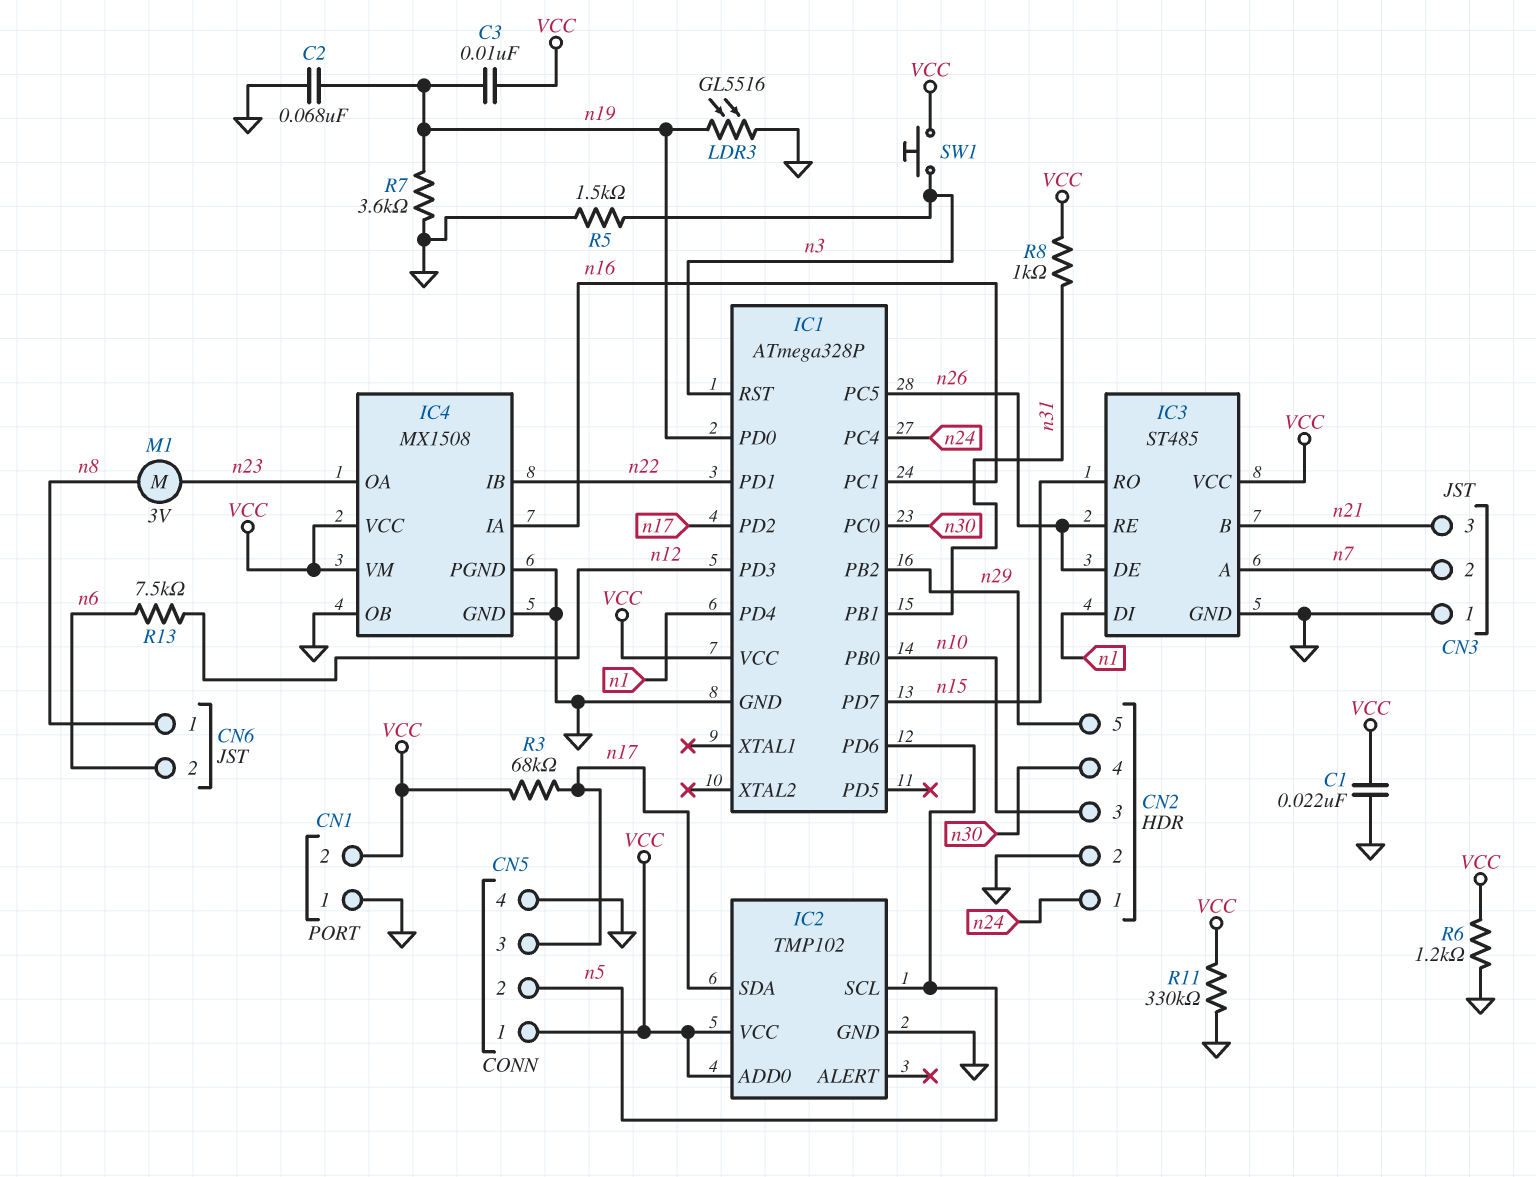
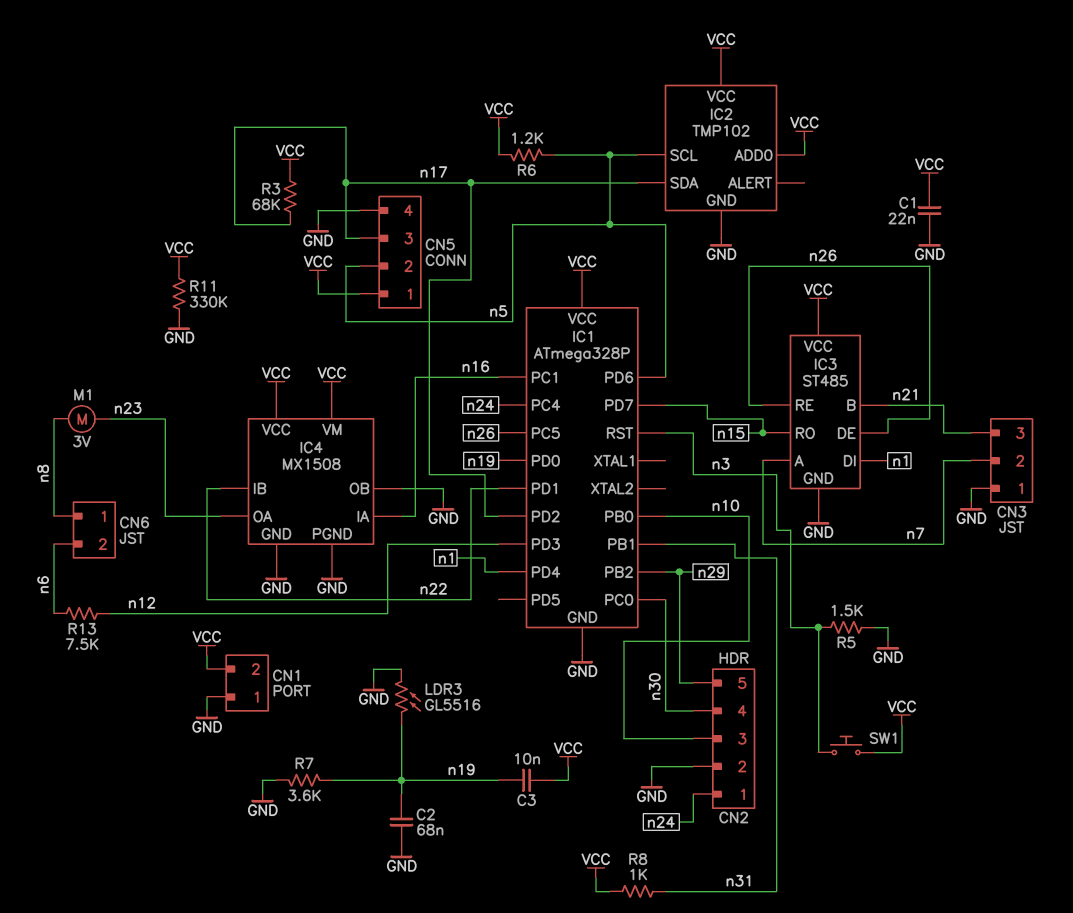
R6: 1.2k (GND, VCC) -> 1.2k (VCC, n5)

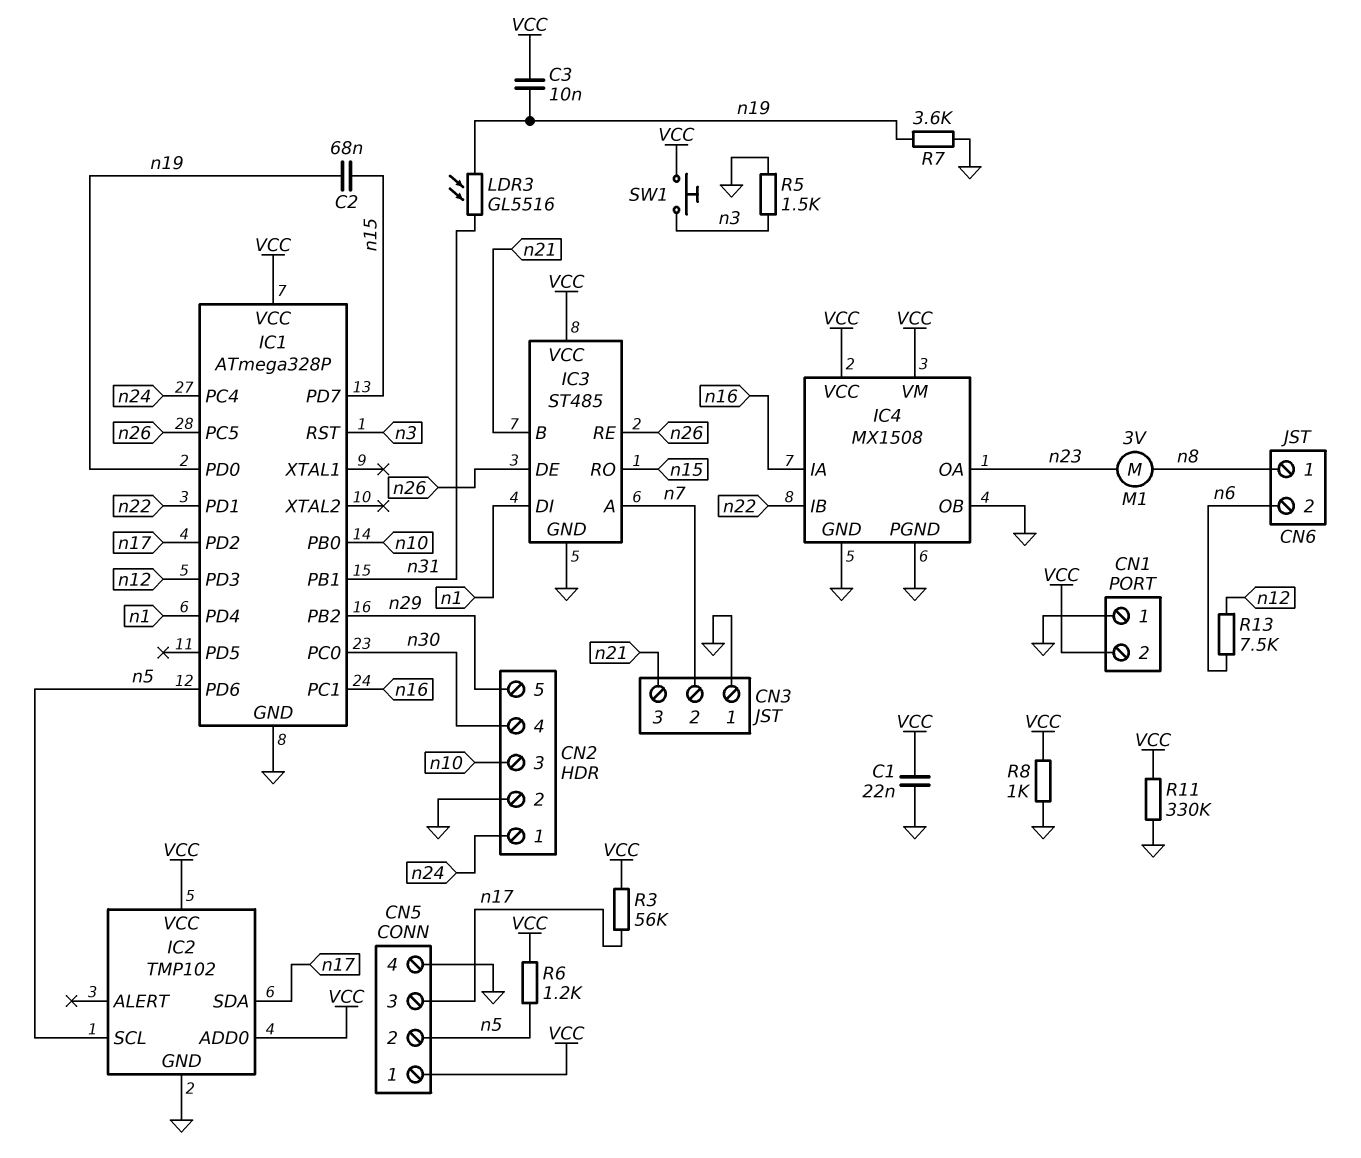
C2: 68nF (GND, n19) -> 68nF (n15, n19)
LDR3: GL5516 (GND, n19) -> GL5516 (n19, n31)
R3: 68k (VCC, n17) -> 56k (VCC, n17)
R8: 1k (VCC, n31) -> 1k (GND, VCC)

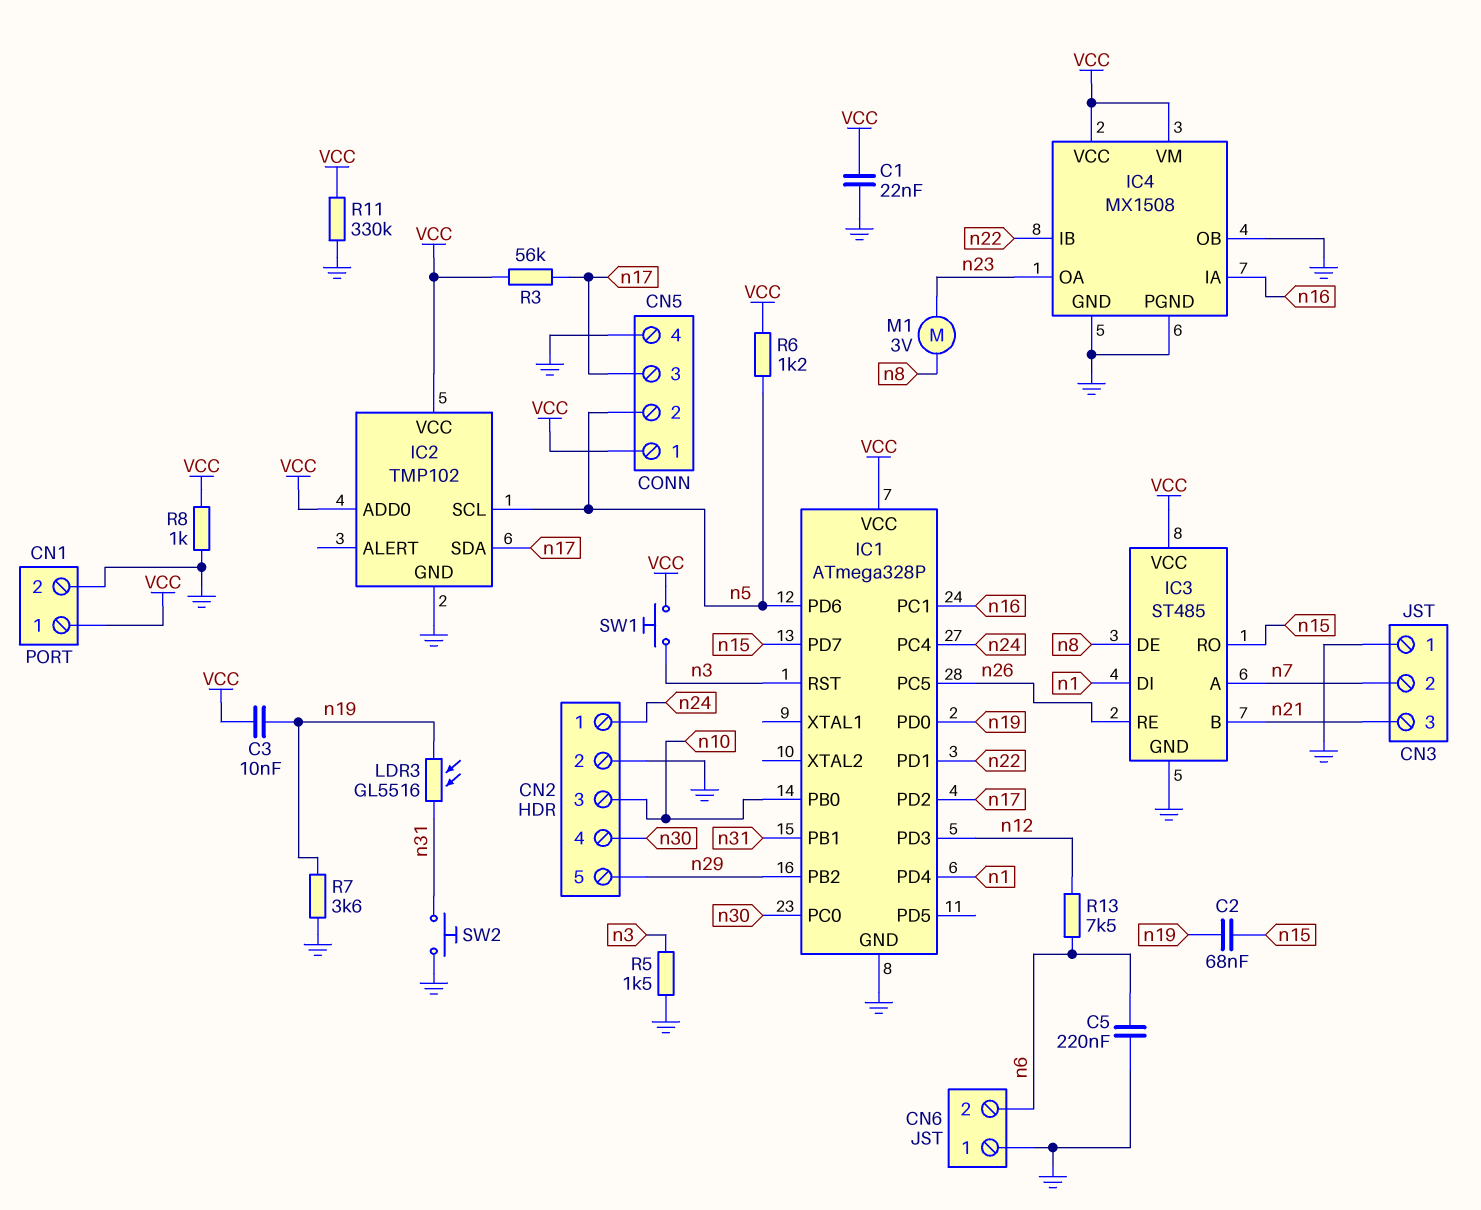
C5: none -> 220nF (GND, n6)
CN1 pin 1: GND -> VCC
CN1 pin 2: VCC -> GND
CN6 pin 1: n8 -> GND
IC3 pin DE: n26 -> n8
SW2: none -> button (GND, n31)

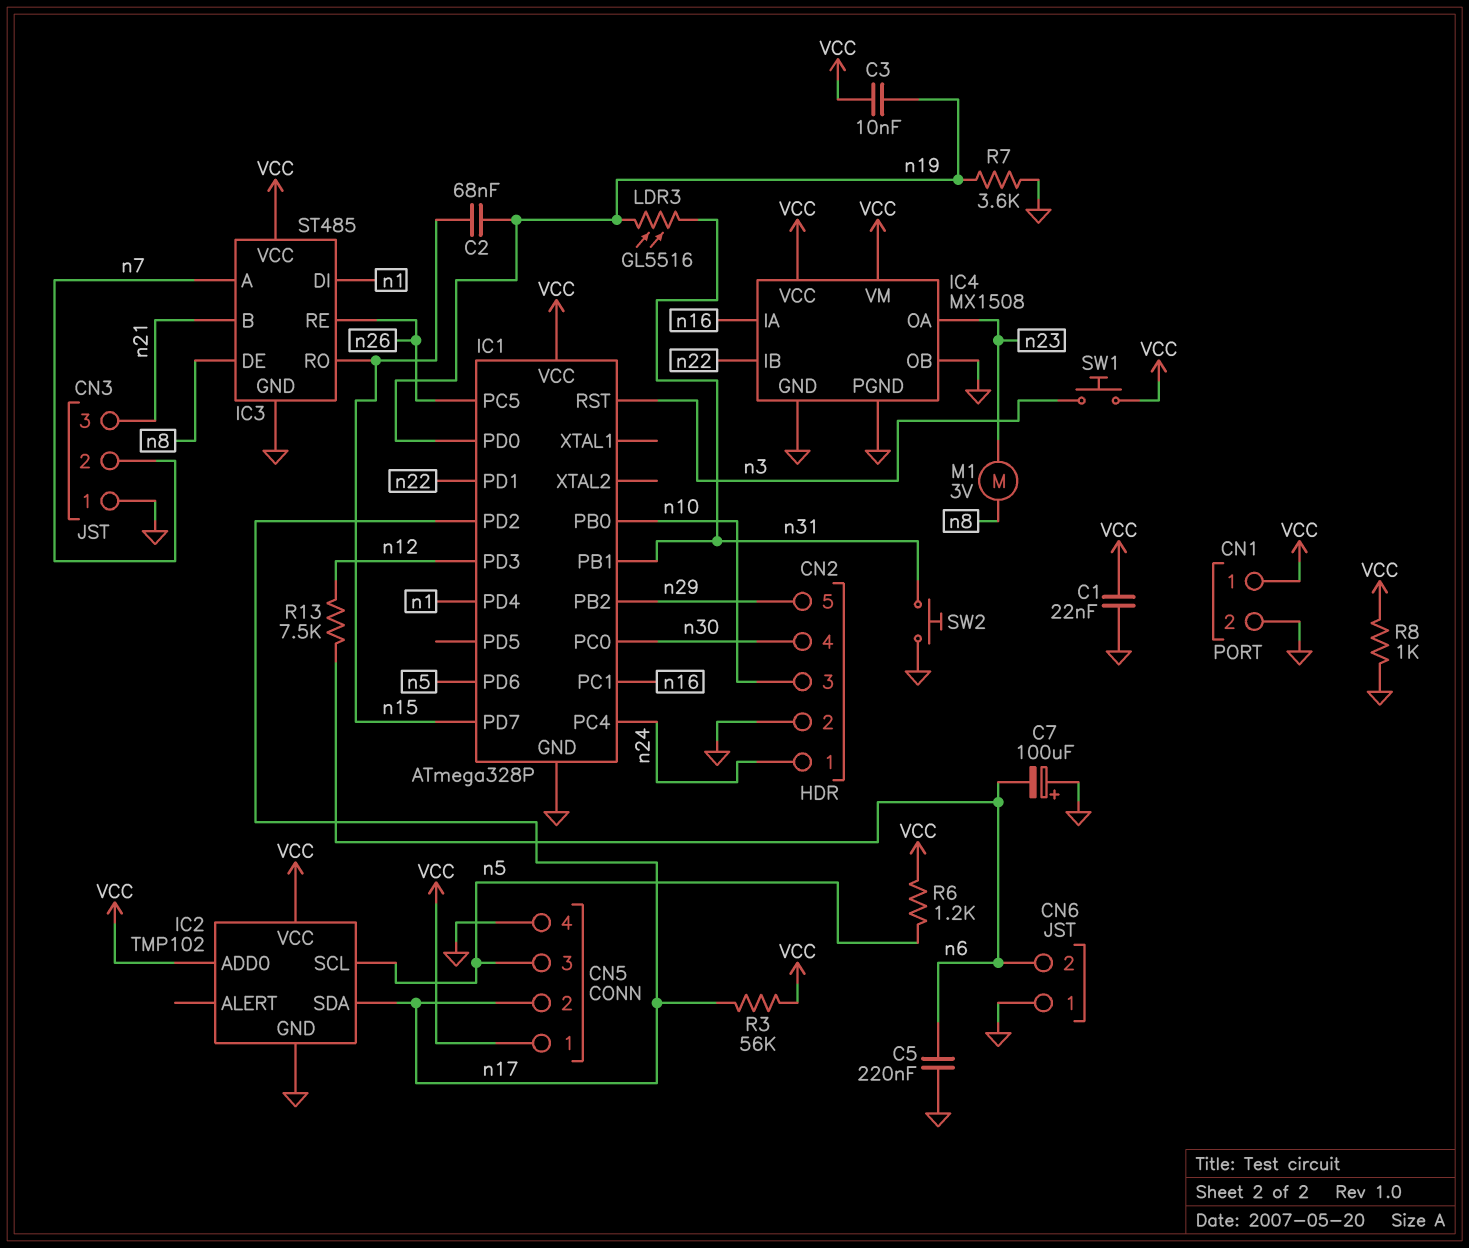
C7: none -> 100uF (plus GND, minus n6)
CN5 pin 2: n5 -> n17
CN5 pin 3: n17 -> n5
R5: 1.5k (GND, n3) -> none
R11: 330k (GND, VCC) -> none

